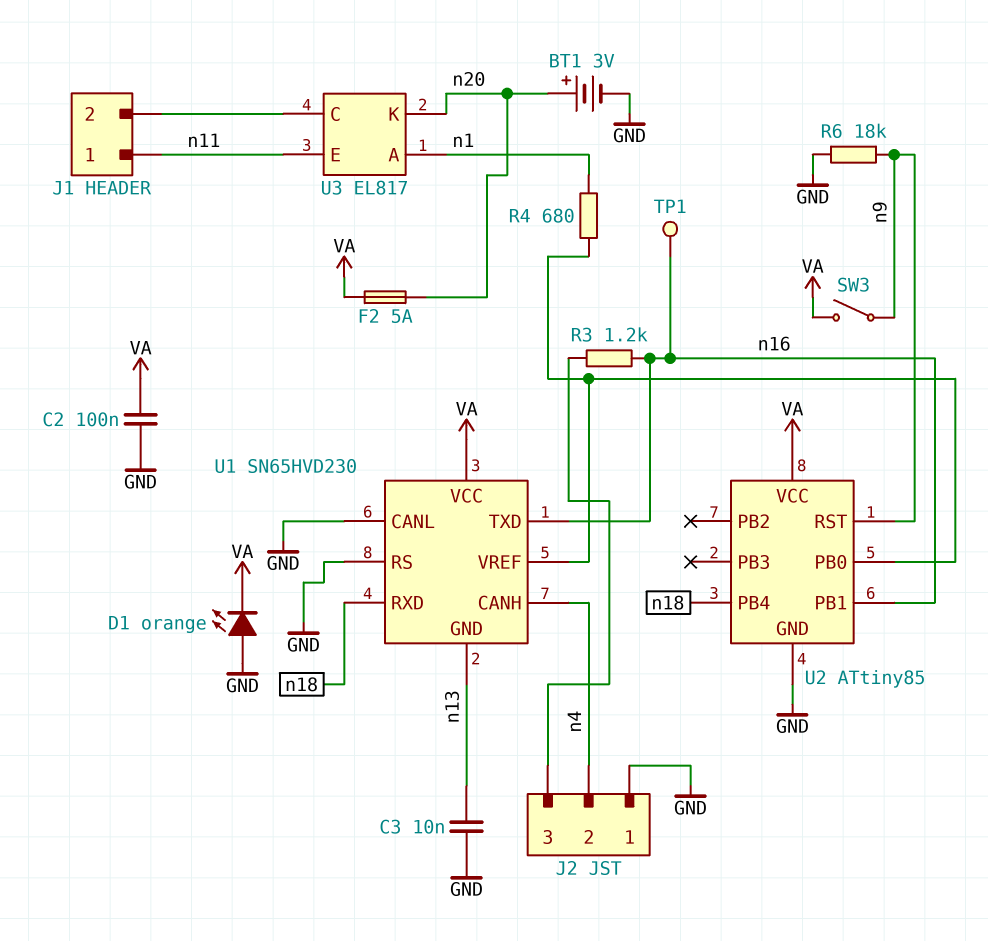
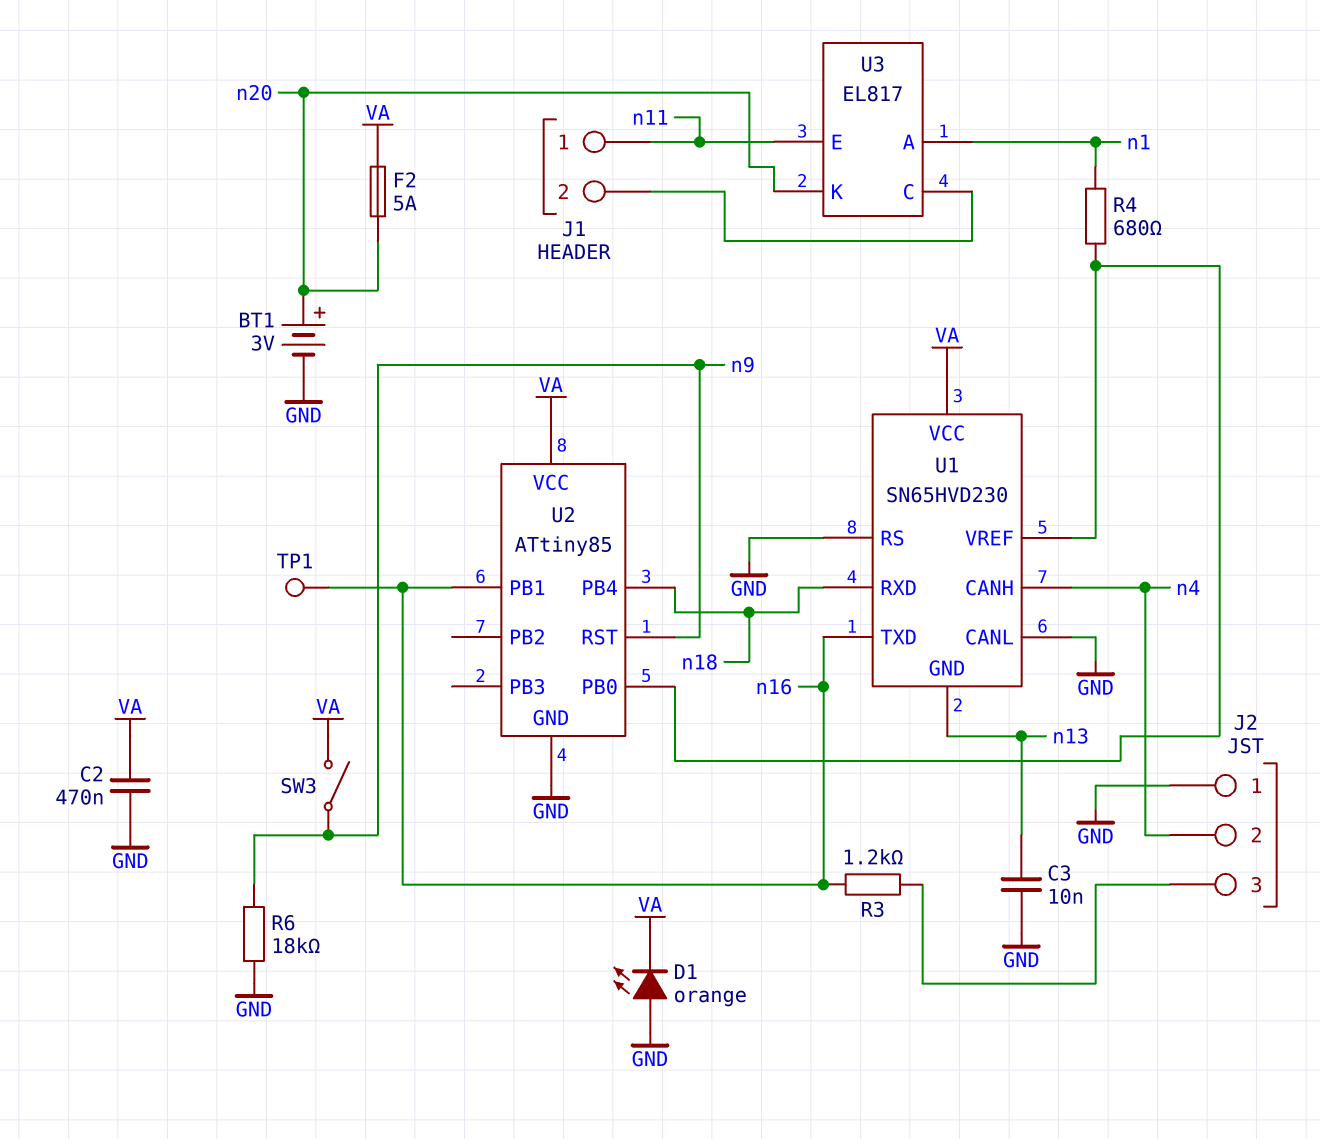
C2: 100nF (GND, VA) -> 470nF (GND, VA)

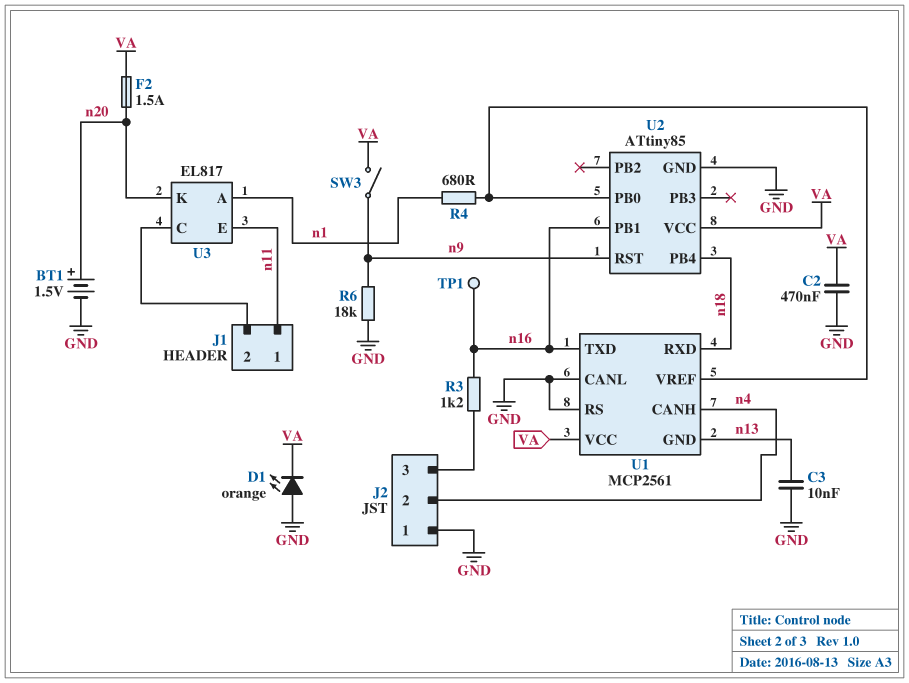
BT1: 3V (plus n20, minus GND) -> 1.5V (plus n20, minus GND)
F2: 5A (VA, n20) -> 1.5A (VA, n20)
U1: SN65HVD230 -> MCP2561

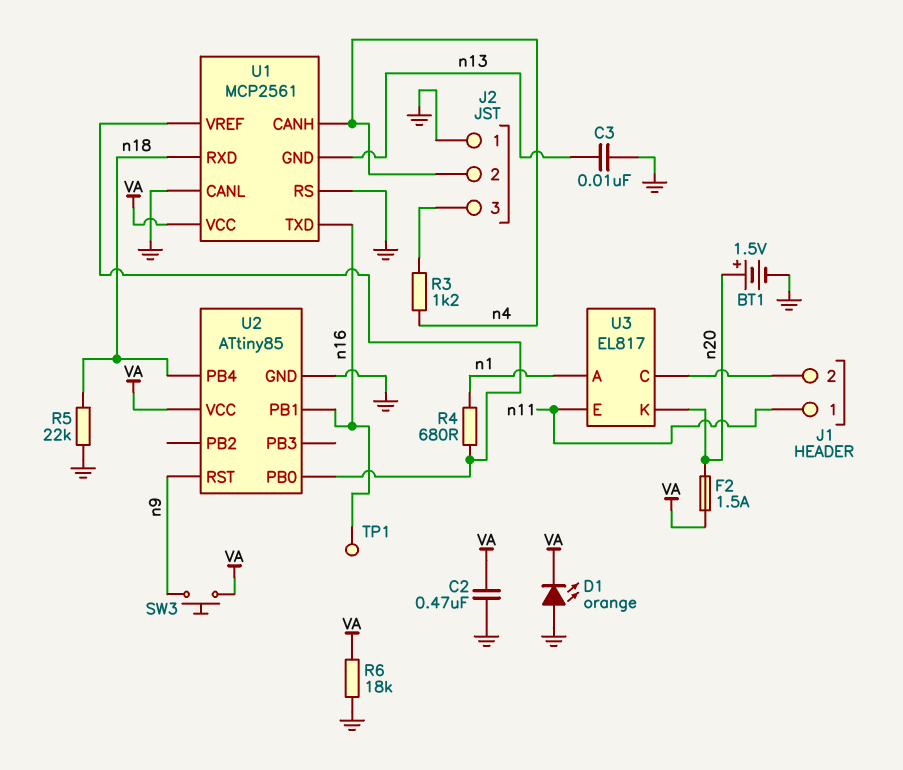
R3: 1.2k (J2/3, n16) -> 1.2k (J2/3, n4)
R5: none -> 22k (GND, n18)
R6: 18k (GND, n9) -> 18k (GND, VA)
SW3: switch (VA, n9) -> button (VA, n9)

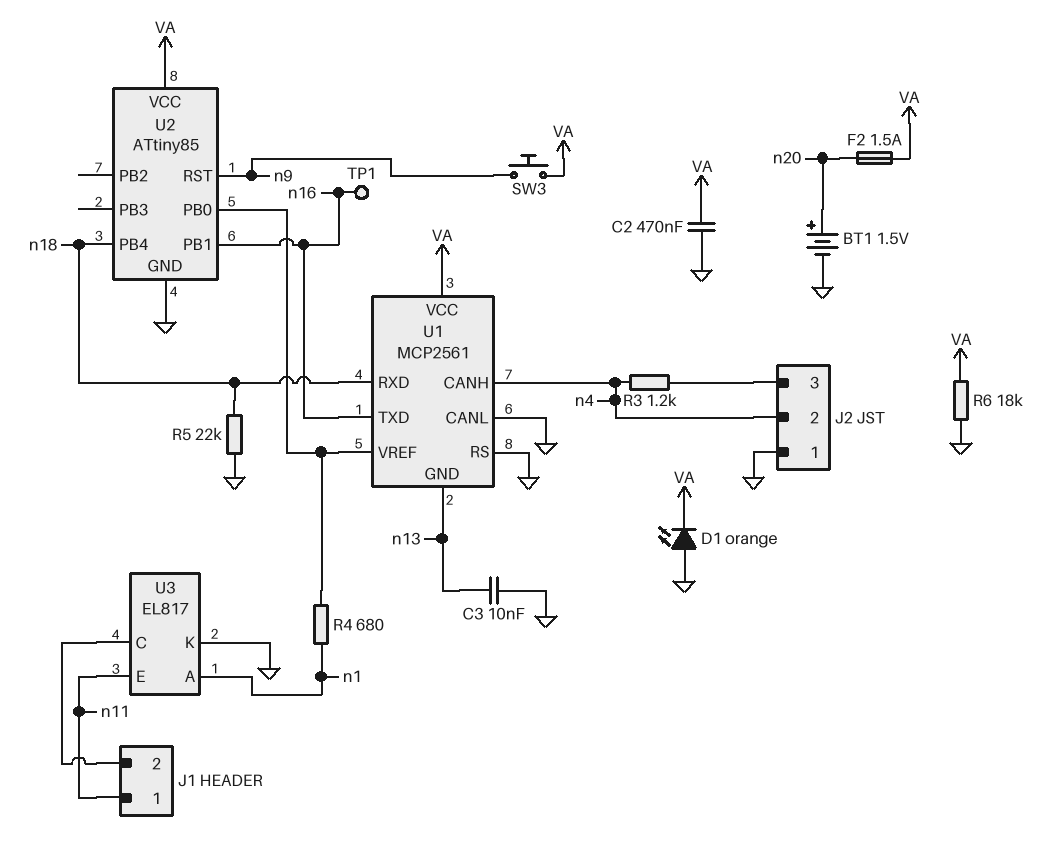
U3 pin K: n20 -> GND

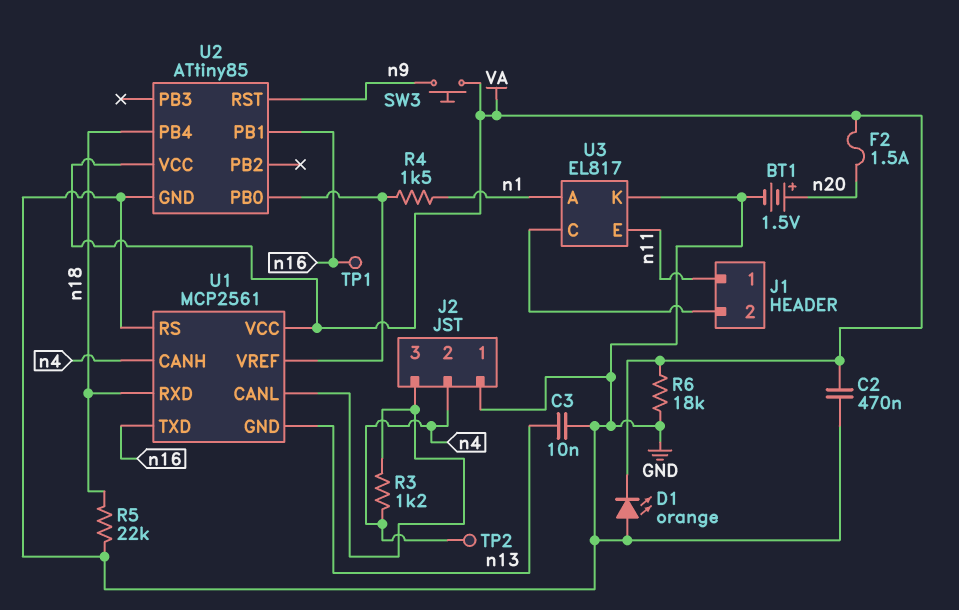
R4: 680 (U1/VREF, n1) -> 1.5k (U1/VREF, n1)
TP2: none -> test point (n4)
U1 pin CANL: GND -> J2/3

